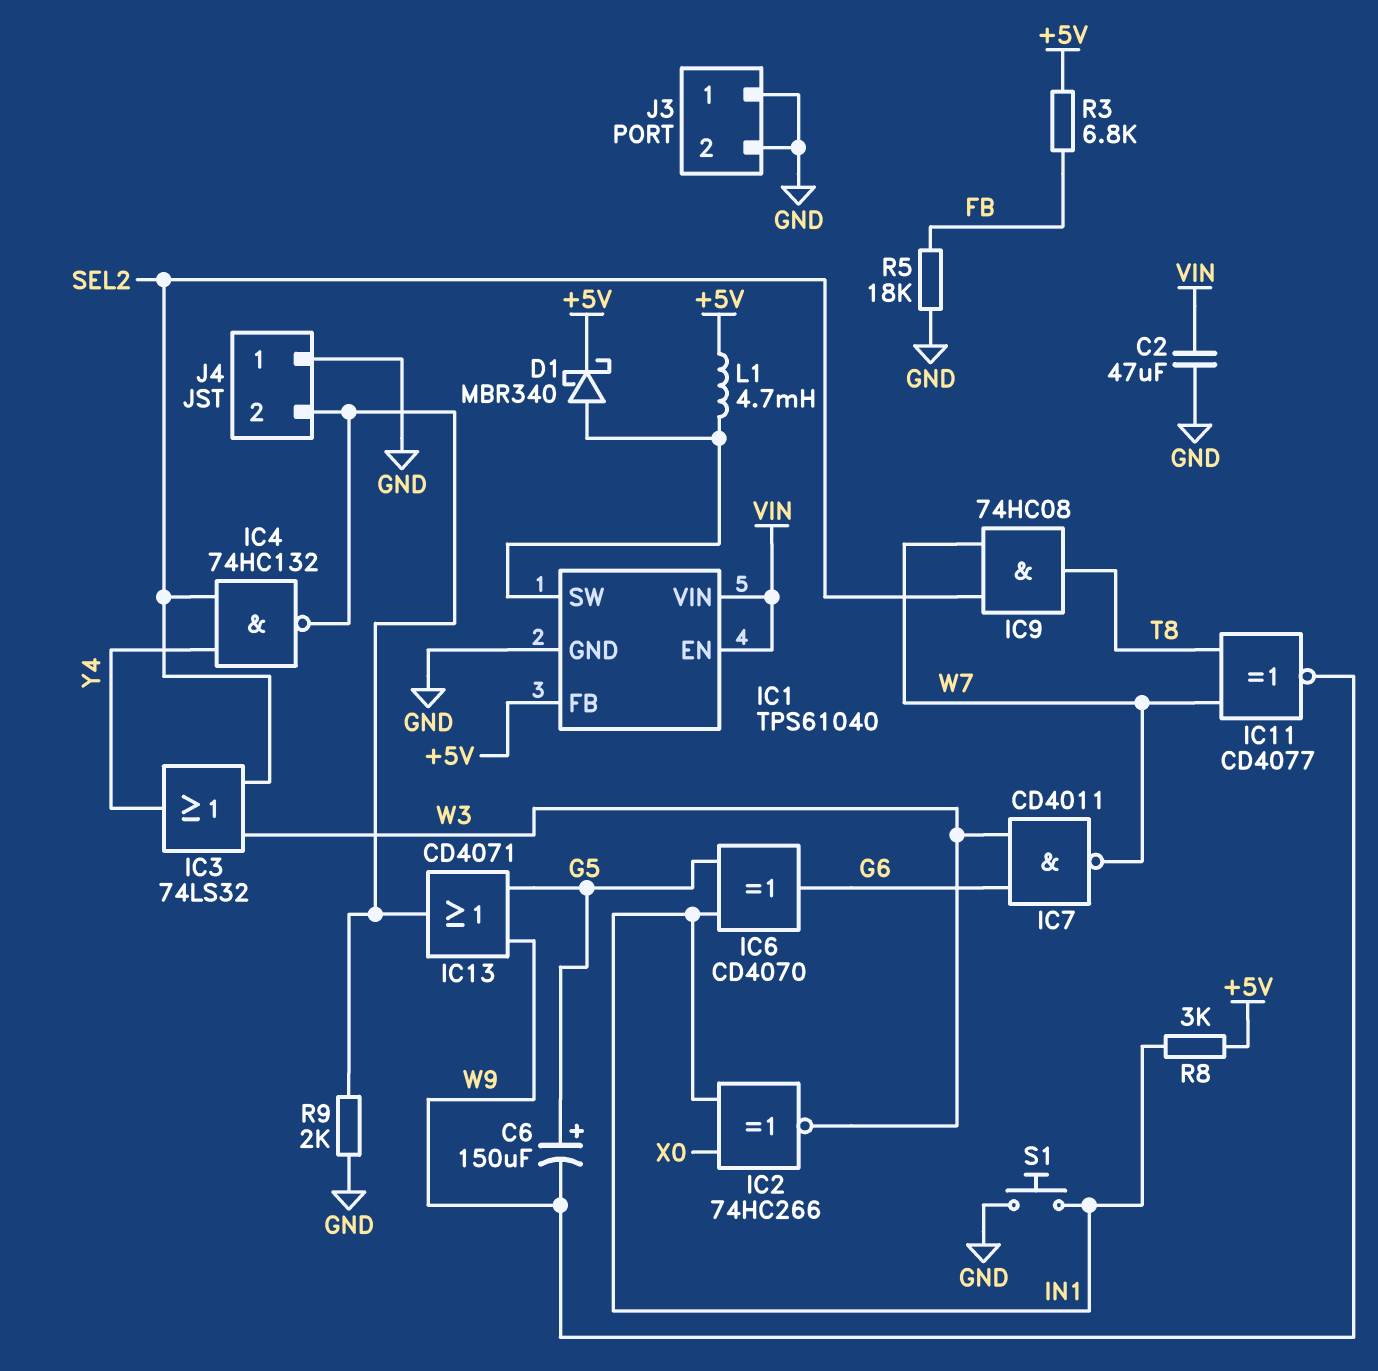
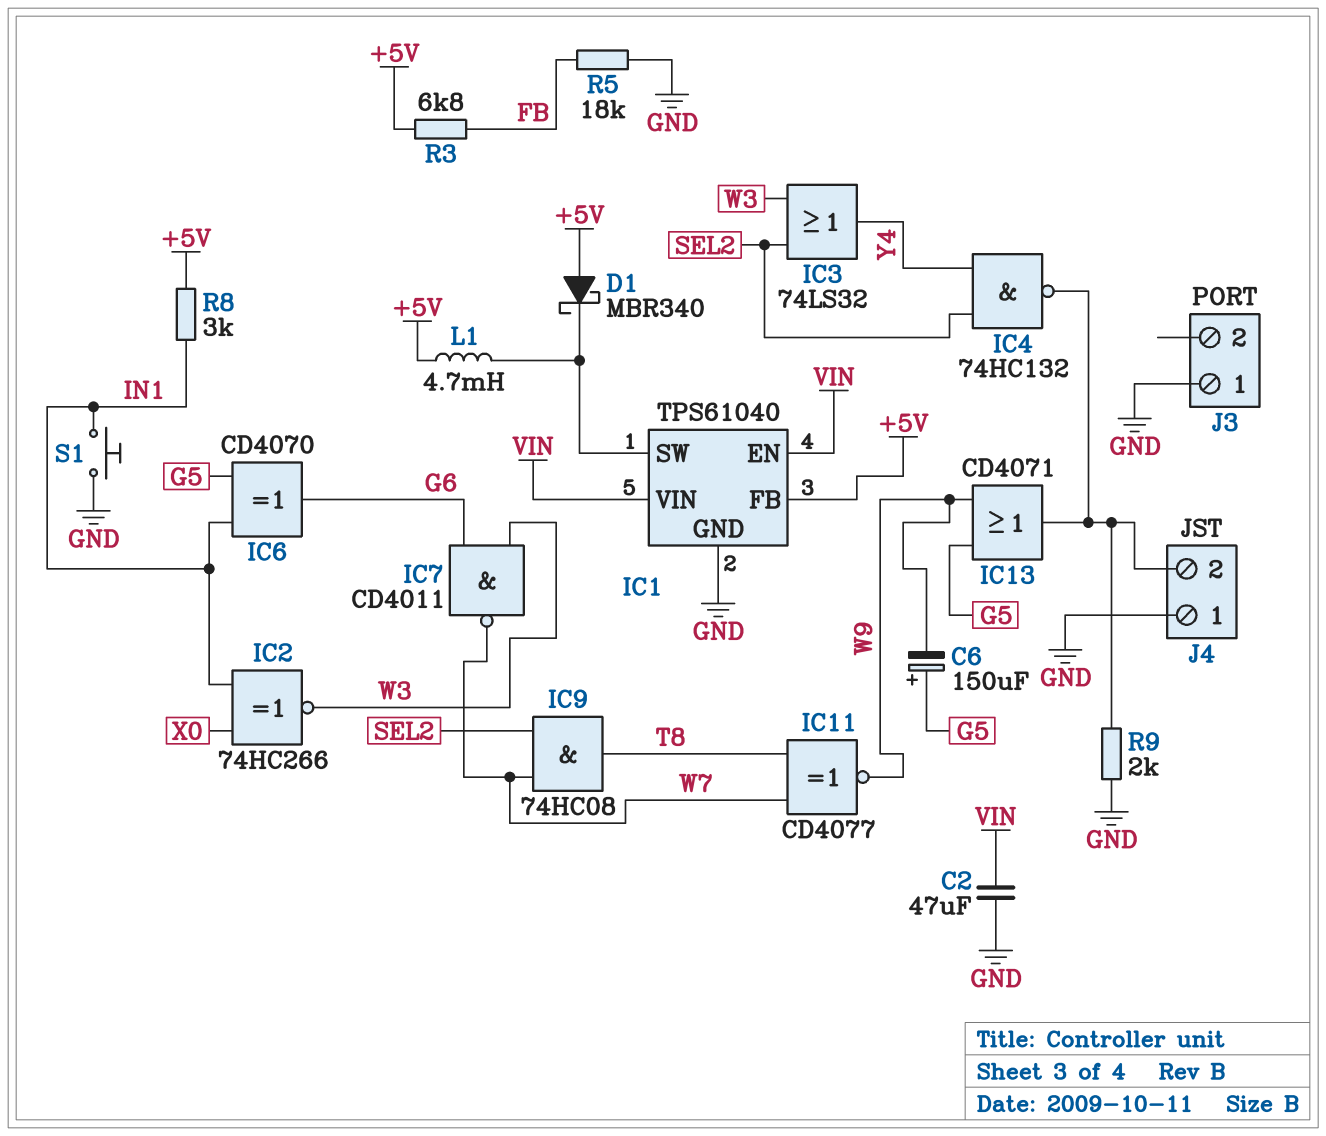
D1: schottky MBR340 (A IC1/SW, K +5V) -> schottky MBR340 (A +5V, K IC1/SW)
J3 pin 2: GND -> none

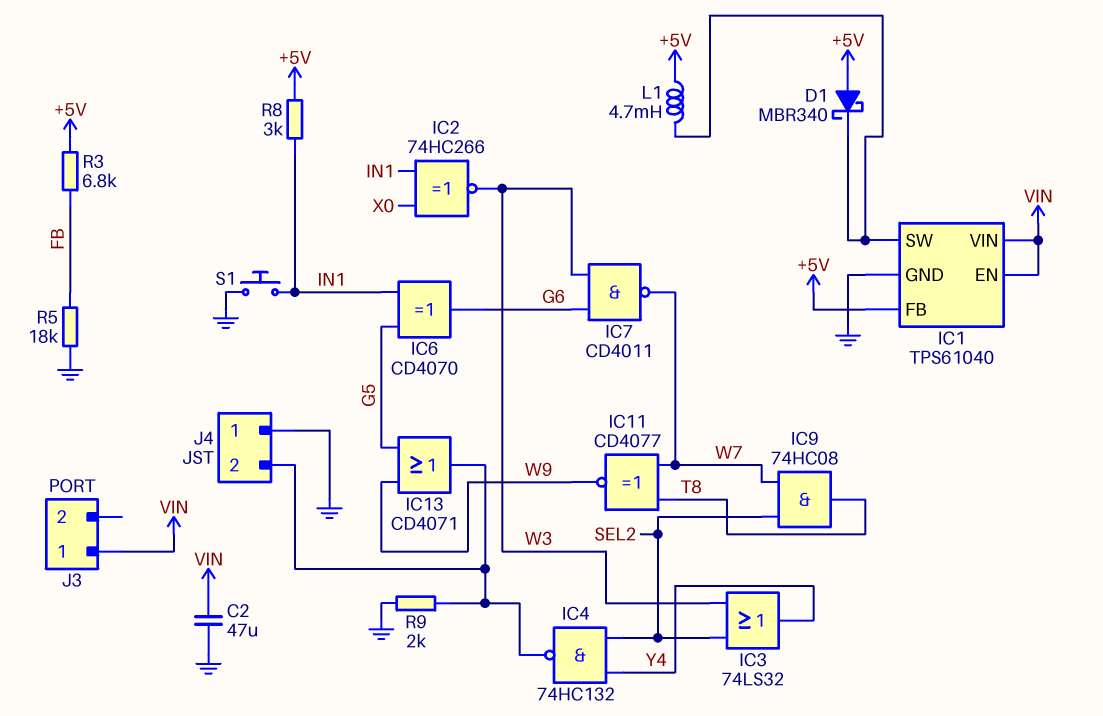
C6: 150uF (plus G5, minus W9) -> none
J3 pin 1: GND -> VIN

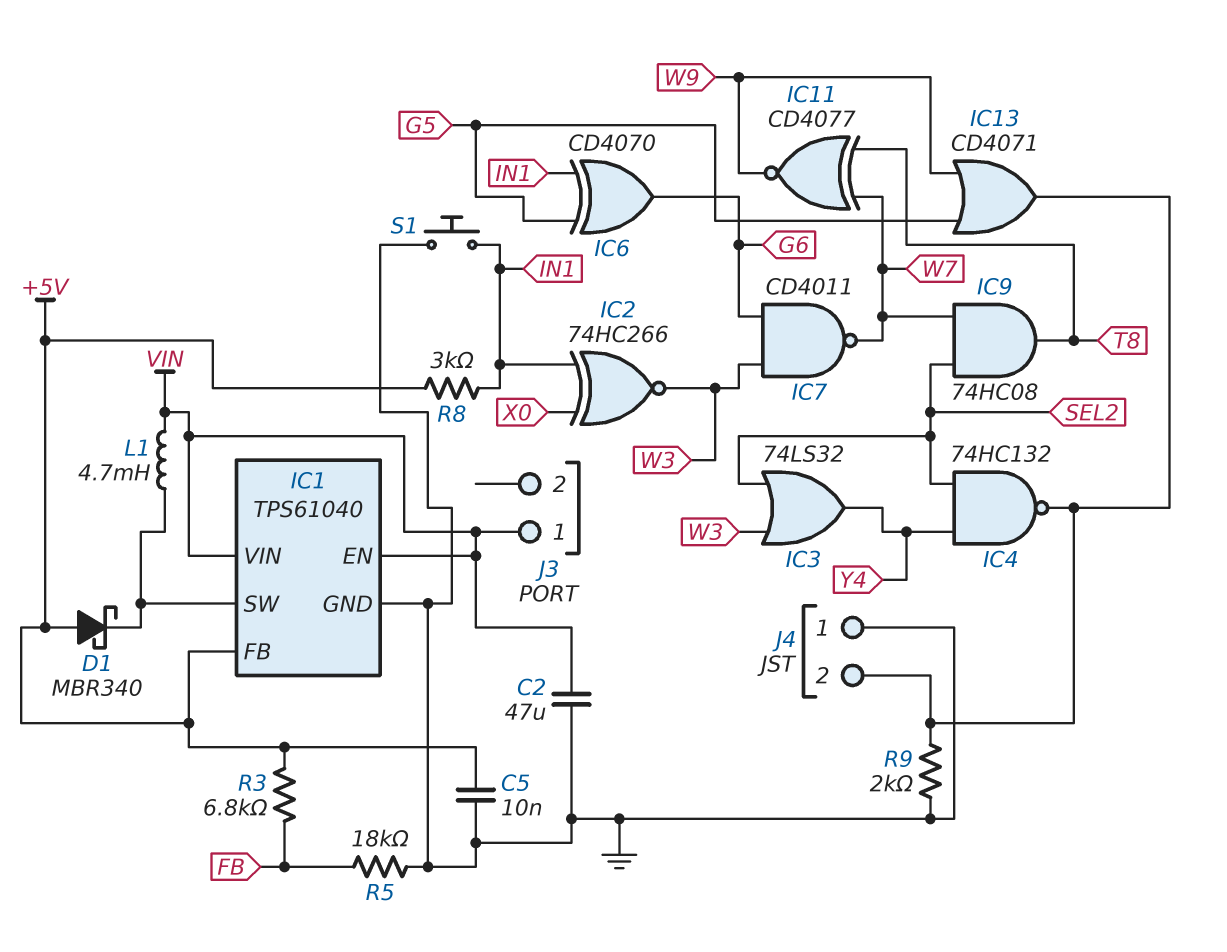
C5: none -> 10nF (+5V, GND)
L1: 4.7mH (+5V, IC1/SW) -> 4.7mH (IC1/SW, VIN)

